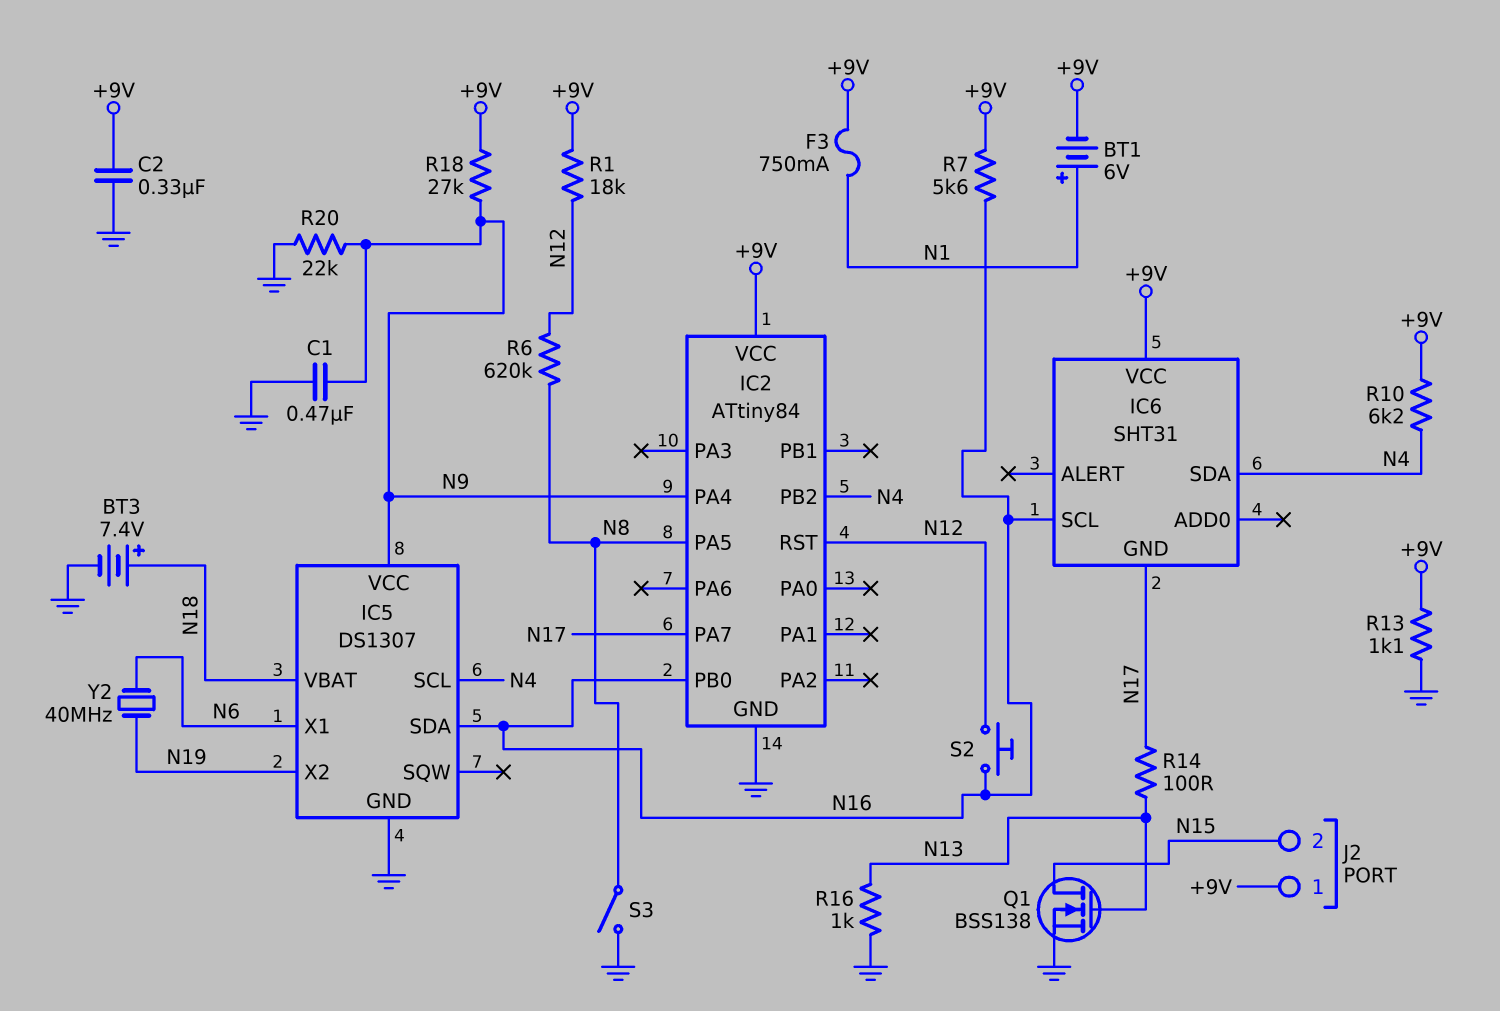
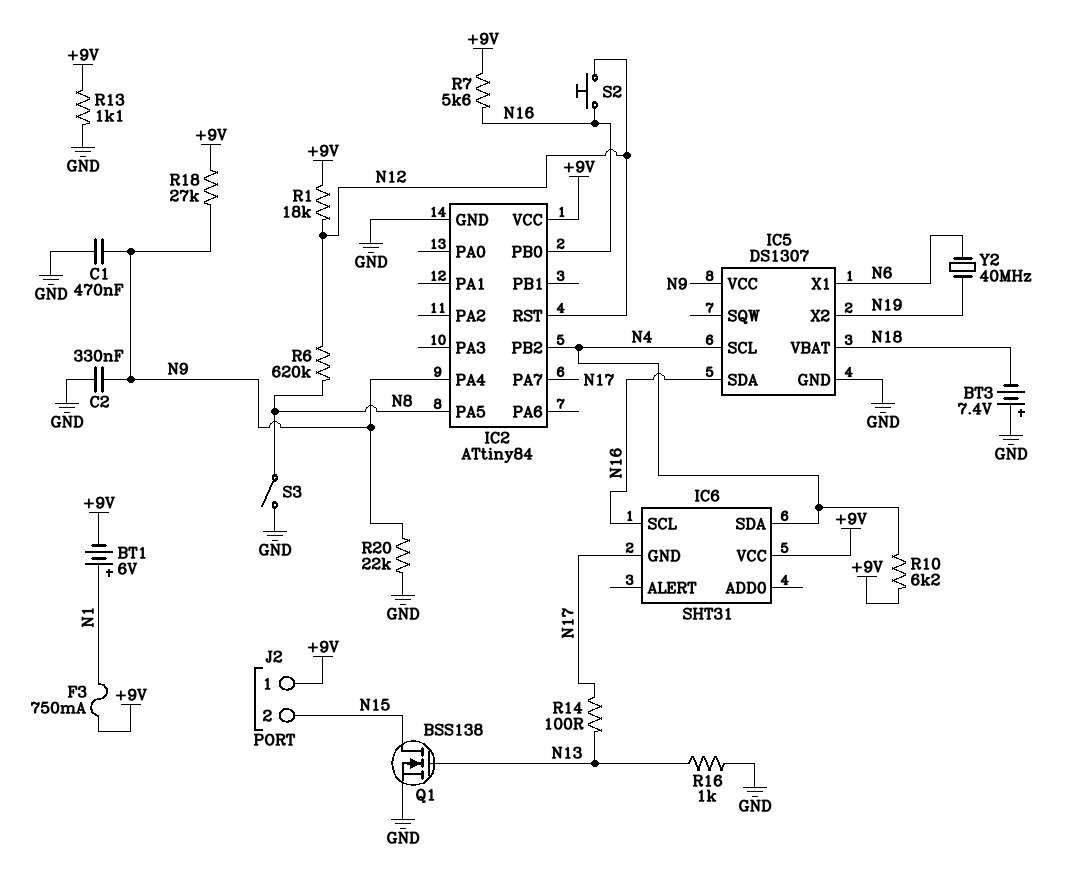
BT3: 7.4V (plus N18, minus GND) -> 7.4V (plus GND, minus N18)
C2: 330nF (+9V, GND) -> 330nF (GND, N9)

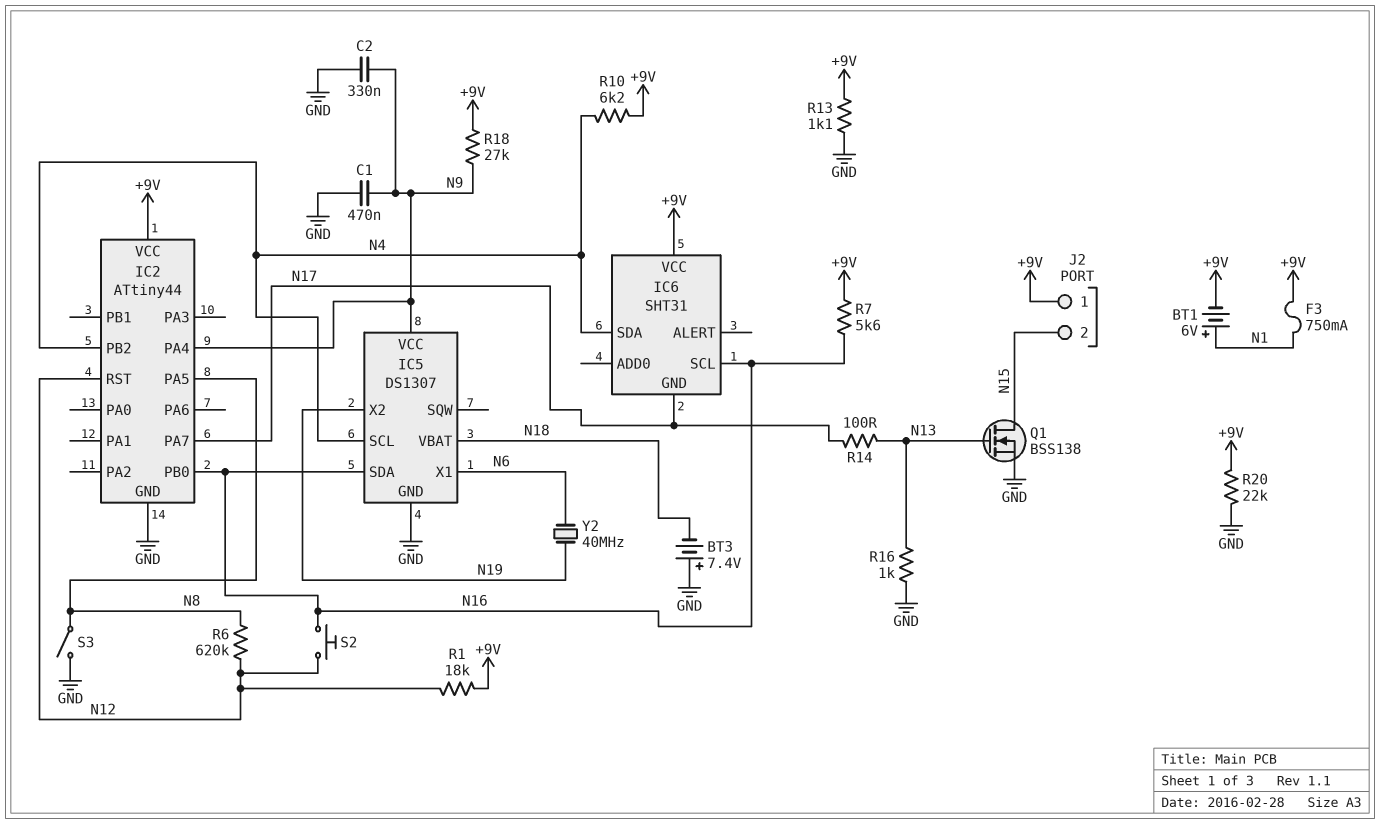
IC2: ATtiny84 -> ATtiny44
R20: 22k (GND, N9) -> 22k (+9V, GND)

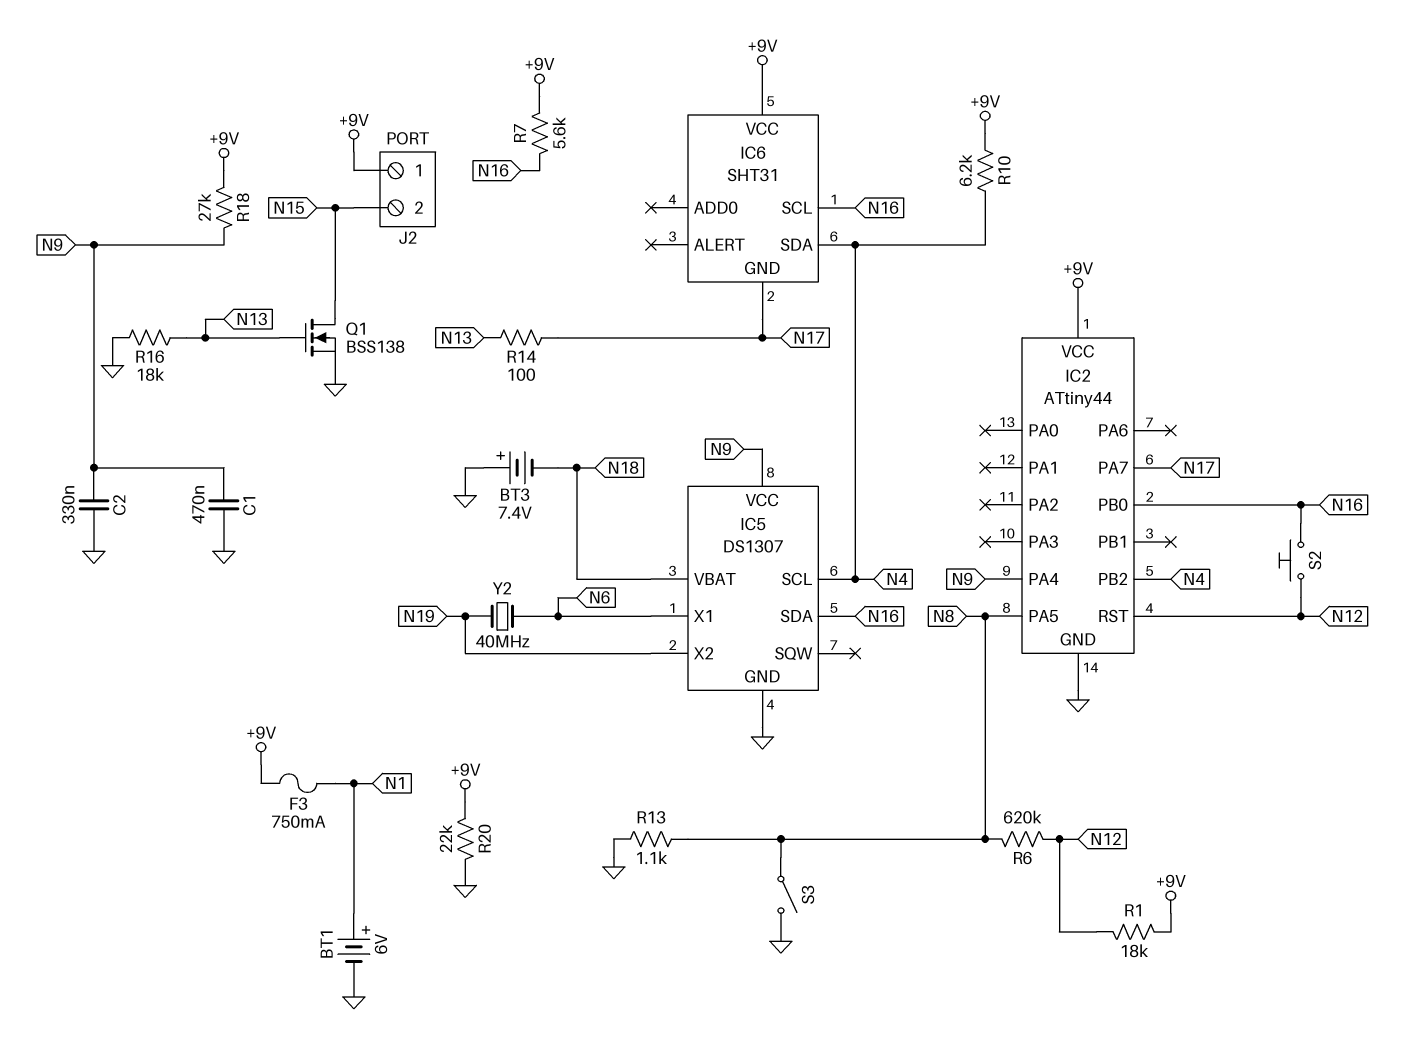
BT1: 6V (plus N1, minus +9V) -> 6V (plus N1, minus GND)
R13: 1.1k (+9V, GND) -> 1.1k (GND, N8)
R16: 1k (GND, N13) -> 18k (GND, N13)

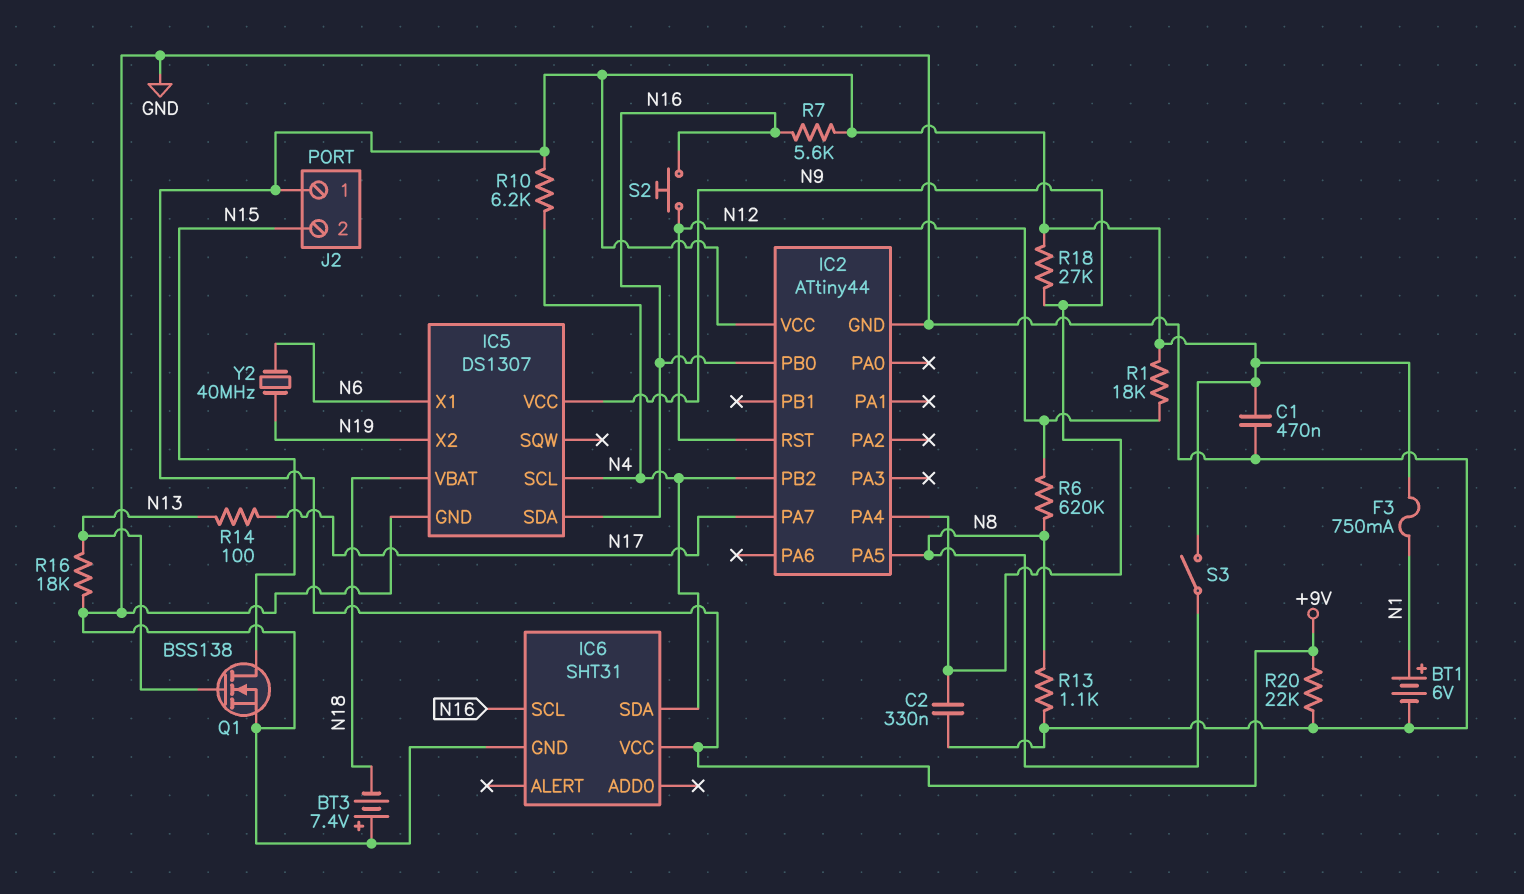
C1: 470nF (GND, N9) -> 470nF (+9V, GND)
IC6 pin GND: N17 -> GND
S3: switch (GND, N8) -> switch (+9V, N8)

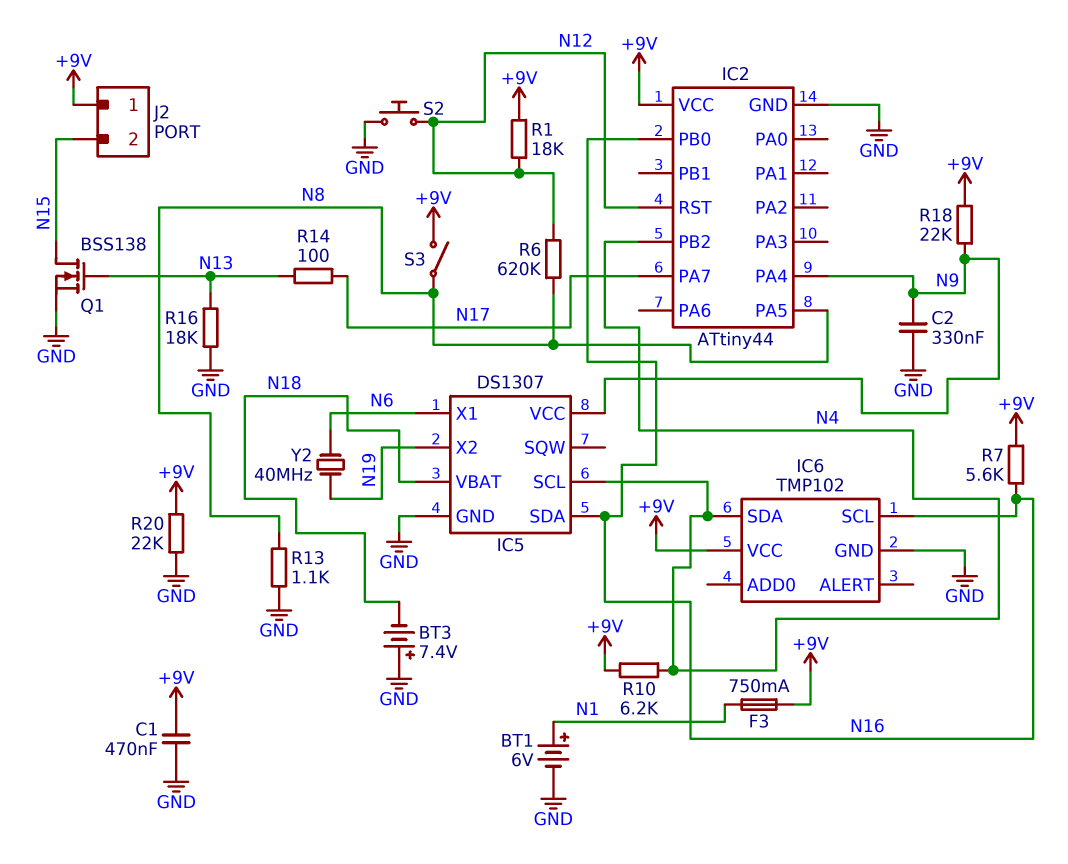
IC6: SHT31 -> TMP102
R18: 27k (+9V, N9) -> 22k (+9V, N9)
S2: button (N12, N16) -> button (GND, N12)

